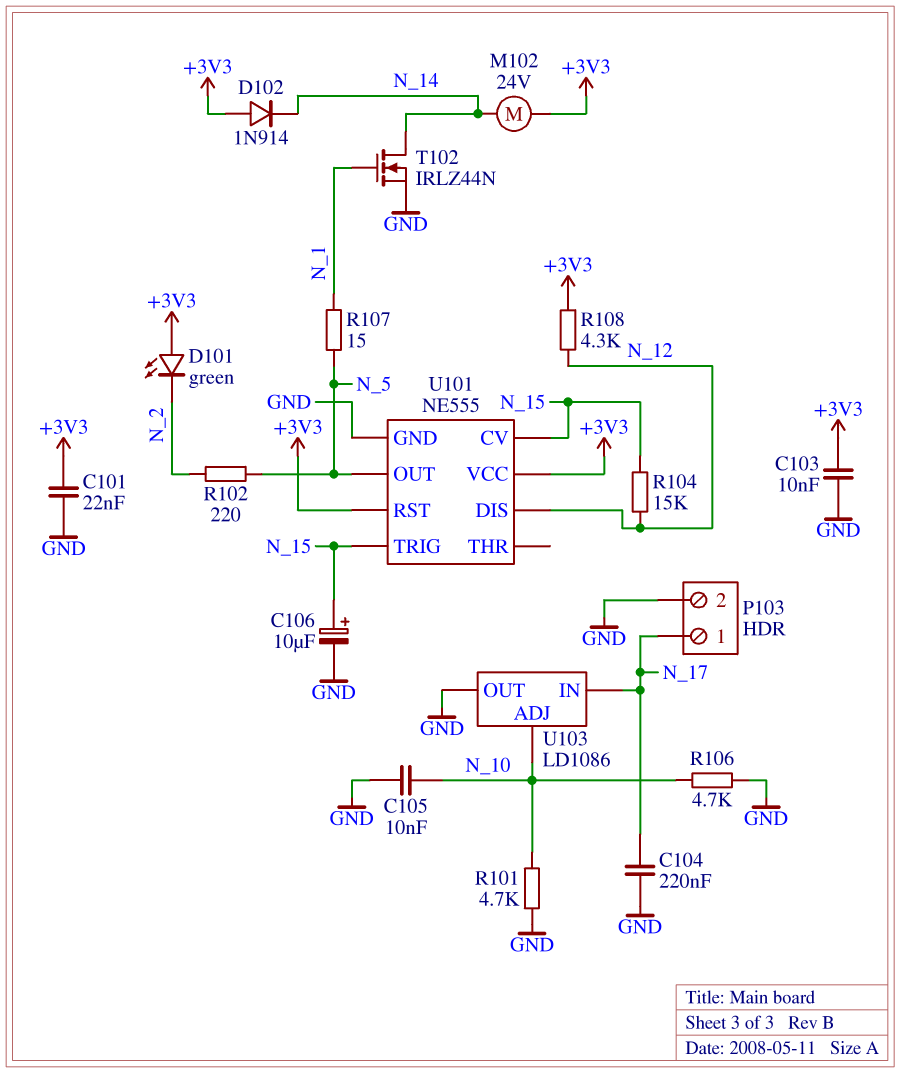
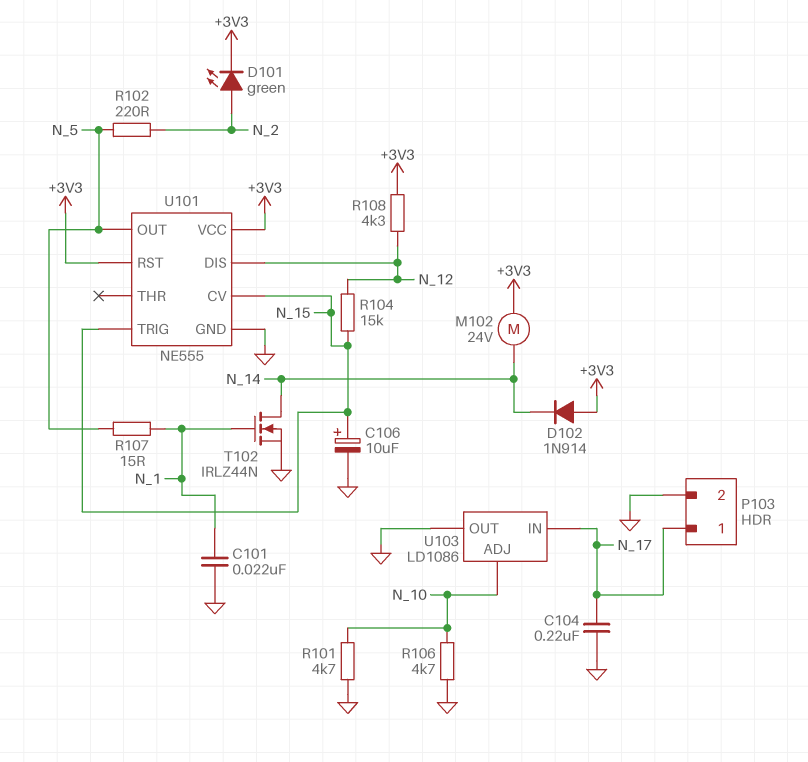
C101: 22nF (+3V3, GND) -> 22nF (GND, N_1)
C103: 10nF (+3V3, GND) -> none
C105: 10nF (GND, N_10) -> none
D101: LED green (A +3V3, K N_2) -> LED green (A N_2, K +3V3)

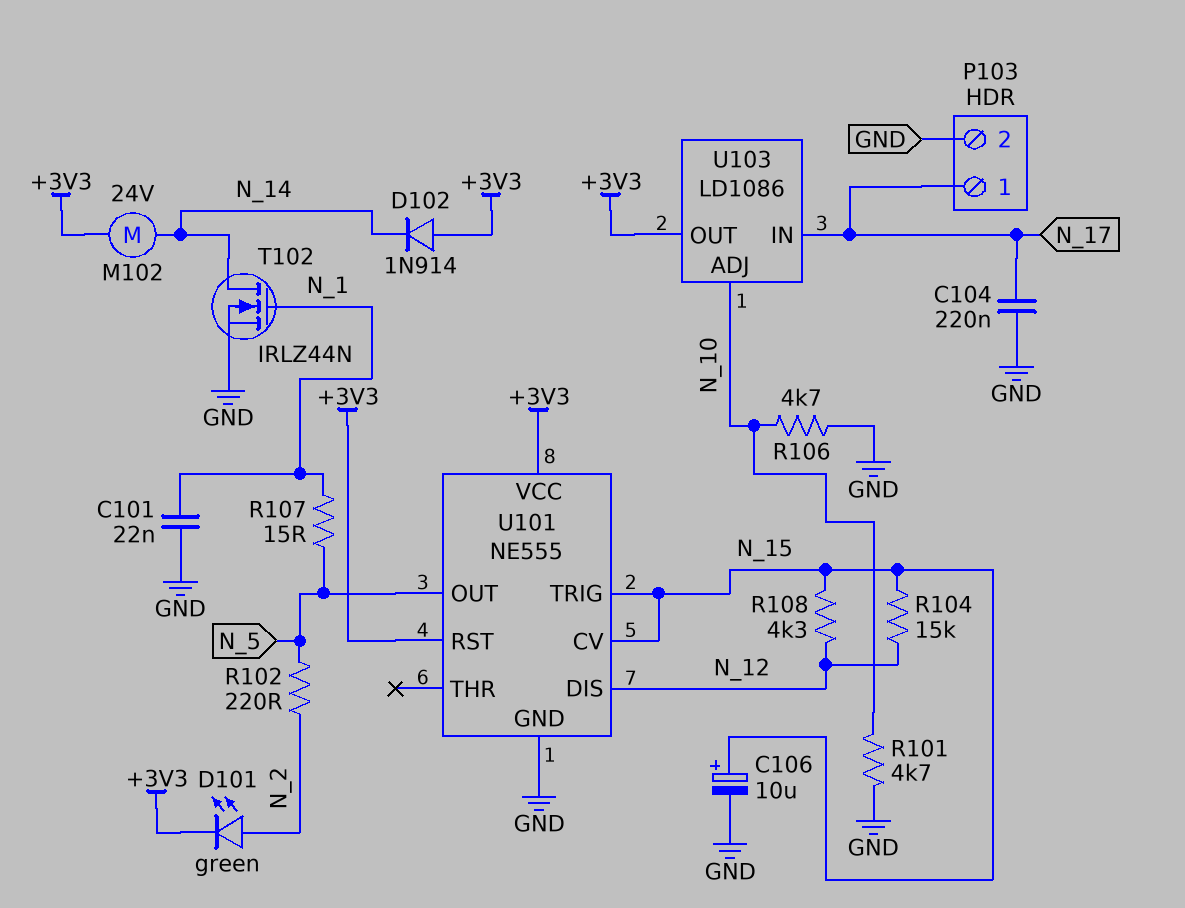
R108: 4.3k (+3V3, N_12) -> 4.3k (N_12, N_15)
U103 pin OUT: GND -> +3V3

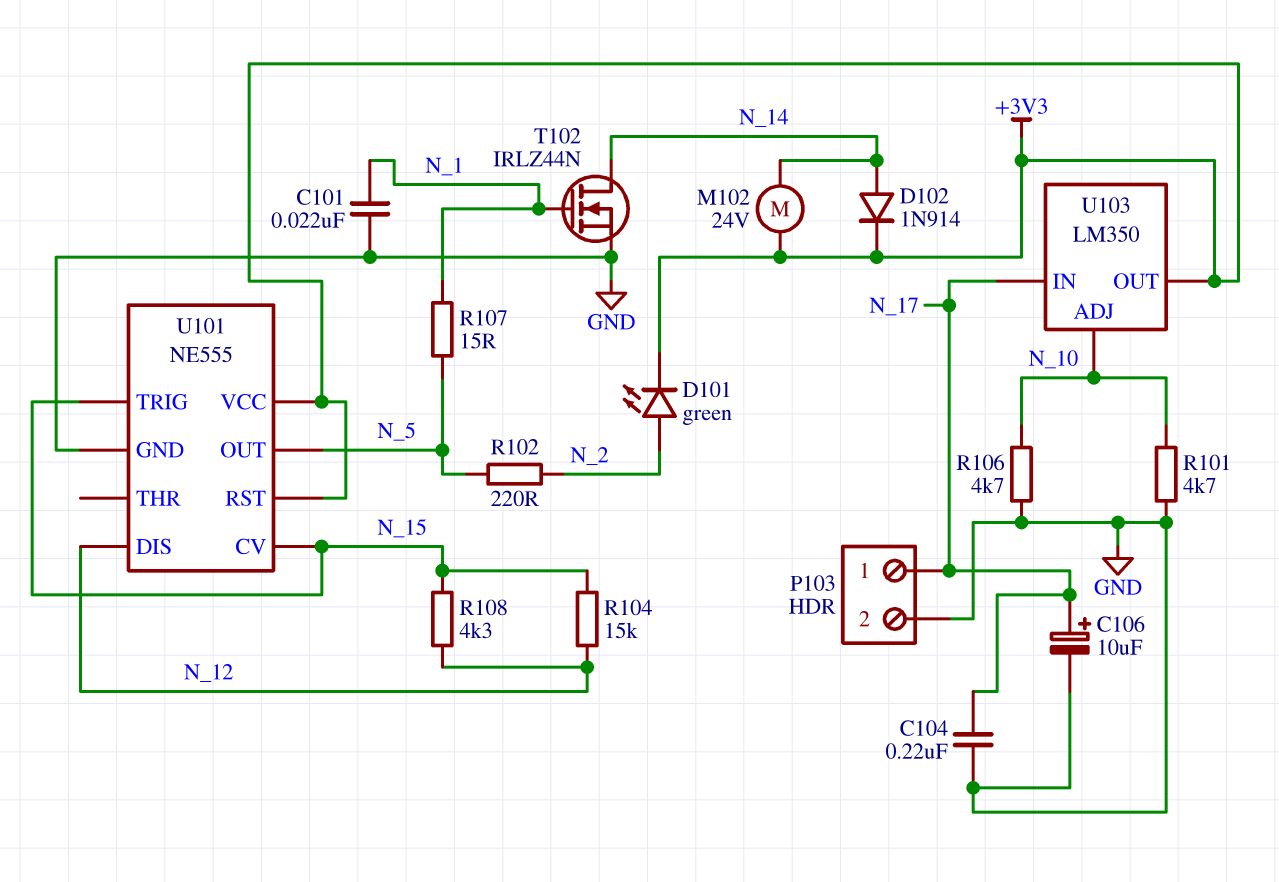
C106: 10uF (plus N_15, minus GND) -> 10uF (plus N_17, minus GND)
D102: diode 1N914 (A +3V3, K N_14) -> diode 1N914 (A N_14, K +3V3)
U103: LD1086 -> LM350

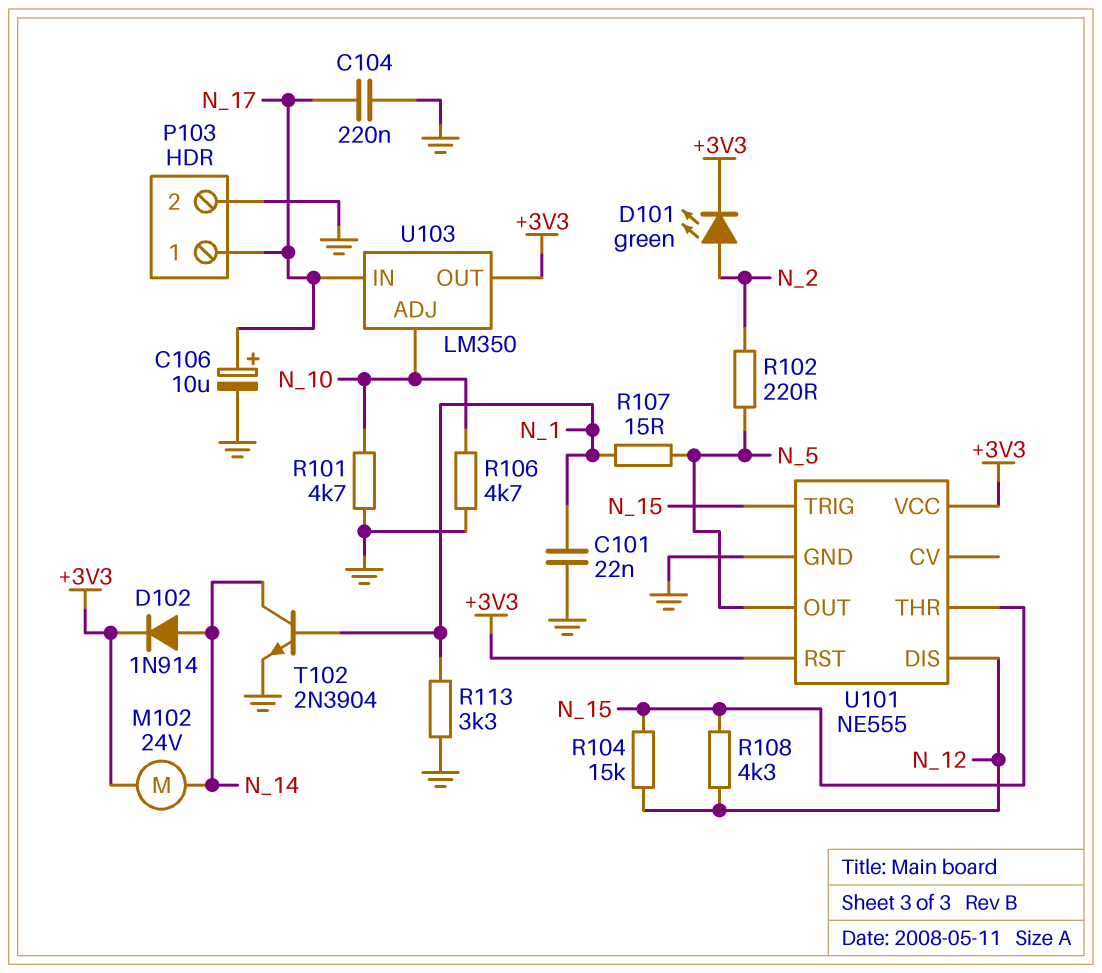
R113: none -> 3.3k (GND, N_1)
T102: NMOS IRLZ44N (G N_1, D N_14, S GND) -> NPN 2N3904 (B N_1, C N_14, E GND)
U101 pin CV: N_15 -> none
U101 pin THR: none -> N_15

